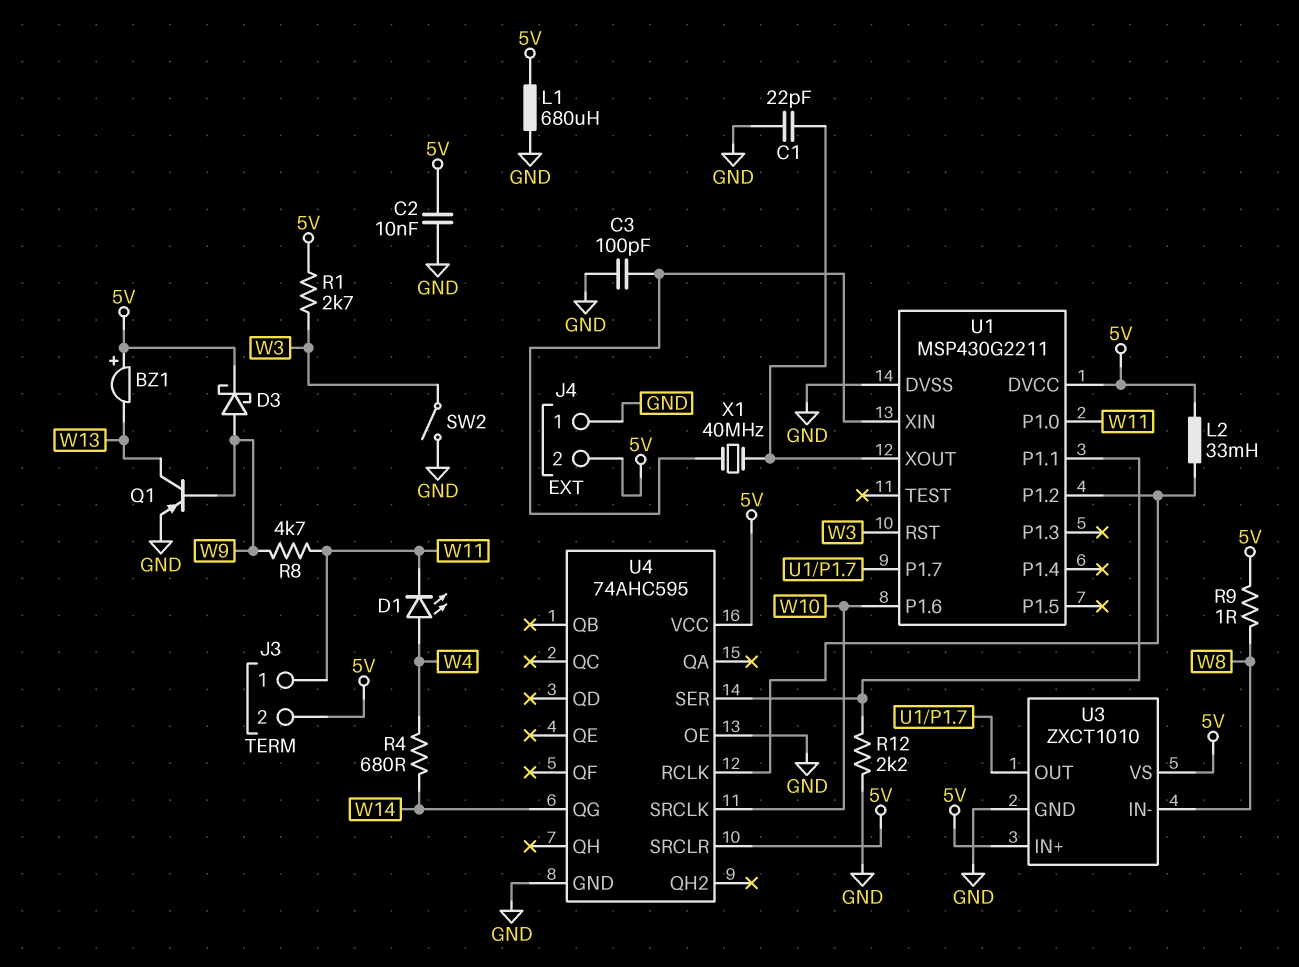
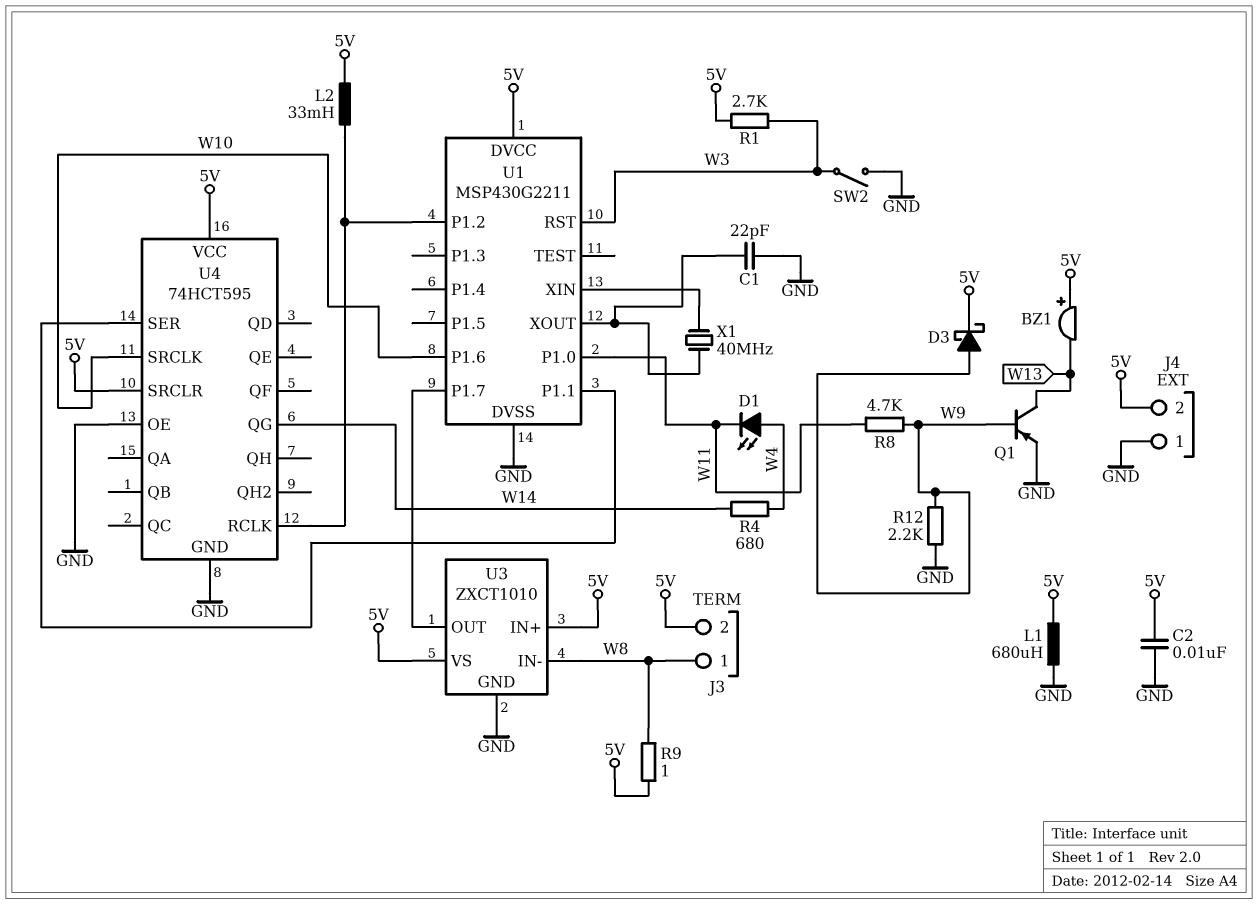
C3: 100pF (GND, U1/XIN) -> none
J3 pin 1: W11 -> W8
R12: 2.2k (GND, U1/P1.1) -> 2.2k (GND, W9)
U4: 74AHC595 -> 74HCT595

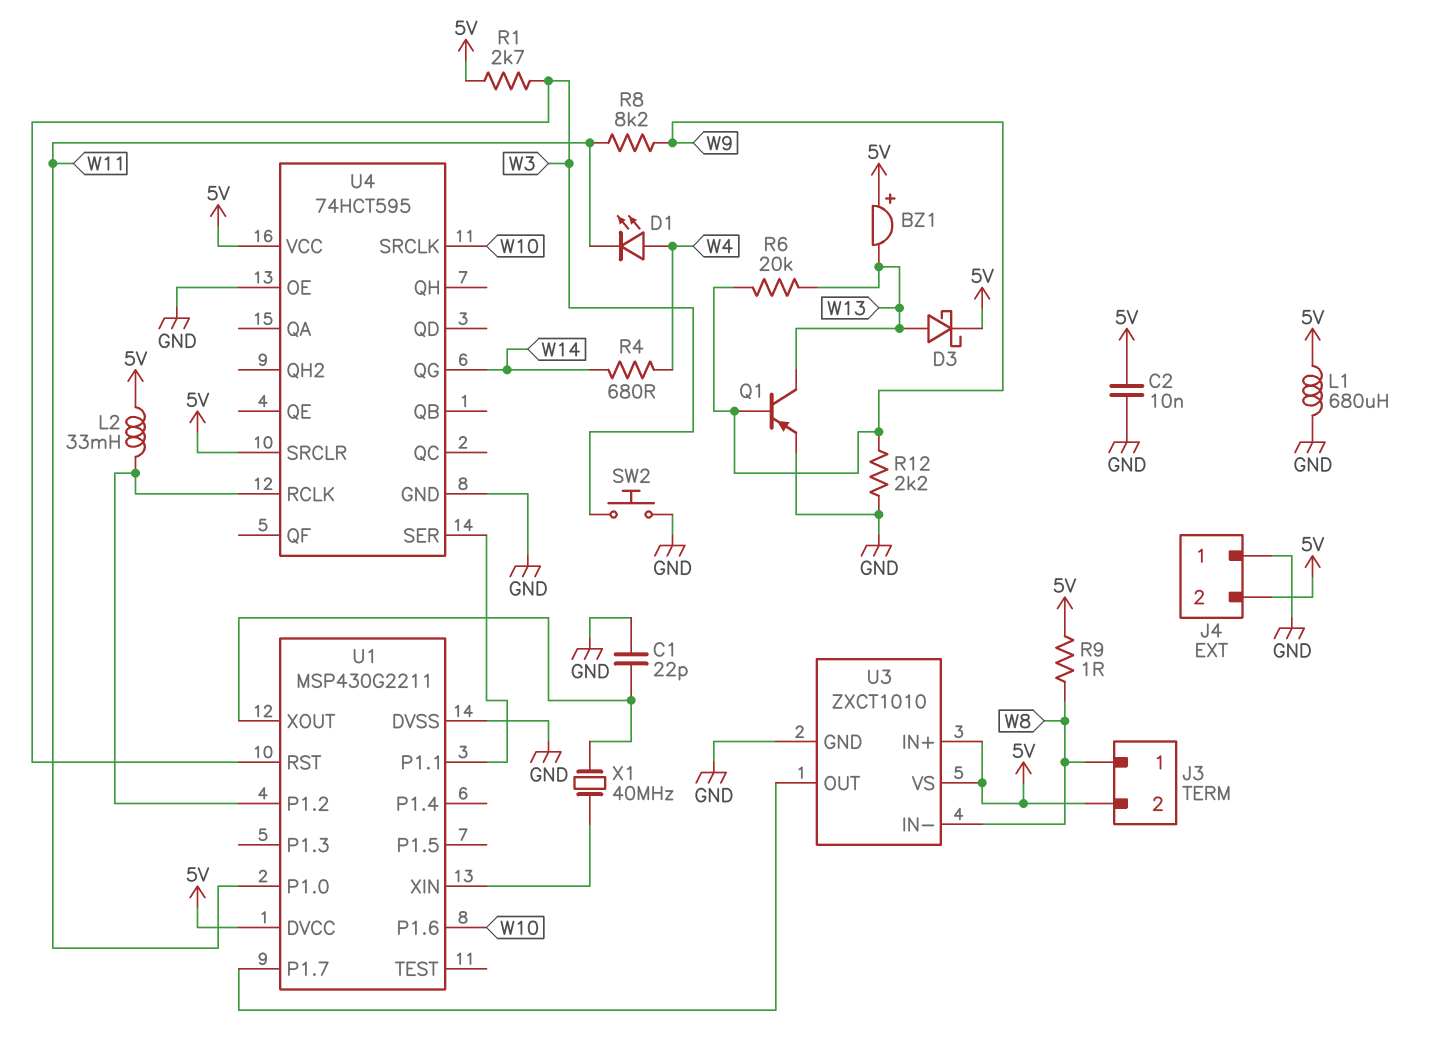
D3: schottky (A W9, K 5V) -> schottky (A W13, K 5V)
R6: none -> 20k (W9, W13)
R8: 4.7k (W9, W11) -> 8.2k (W9, W11)
SW2: switch (GND, W3) -> button (GND, W3)

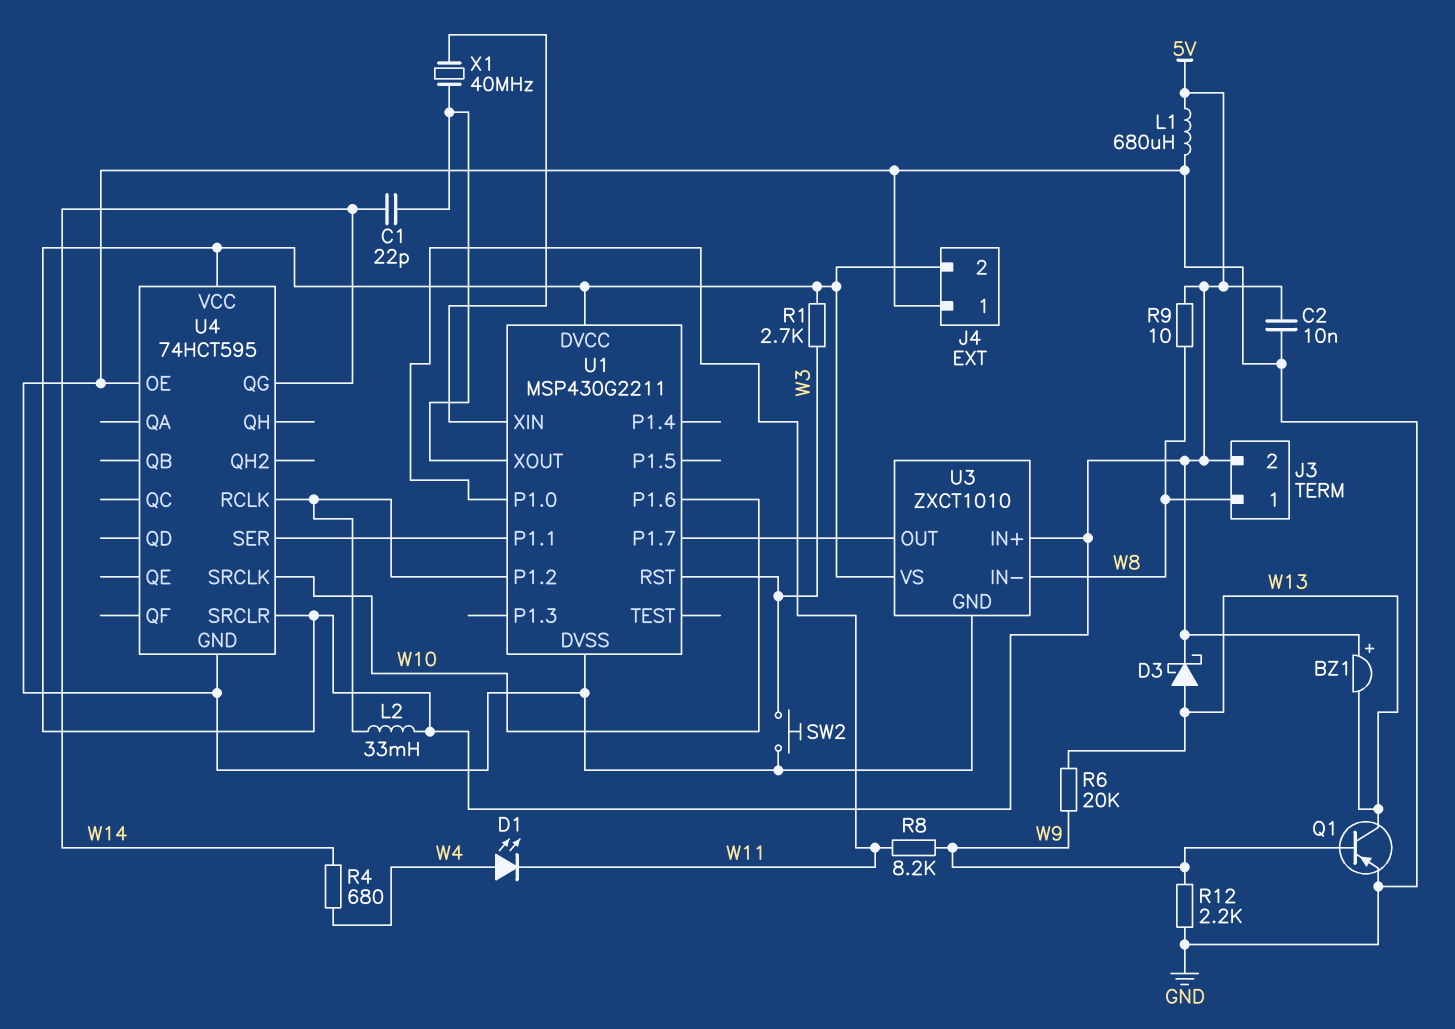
C1: 22pF (GND, U1/XOUT) -> 22pF (U1/XOUT, W14)
R9: 1 (5V, W8) -> 10 (5V, W8)

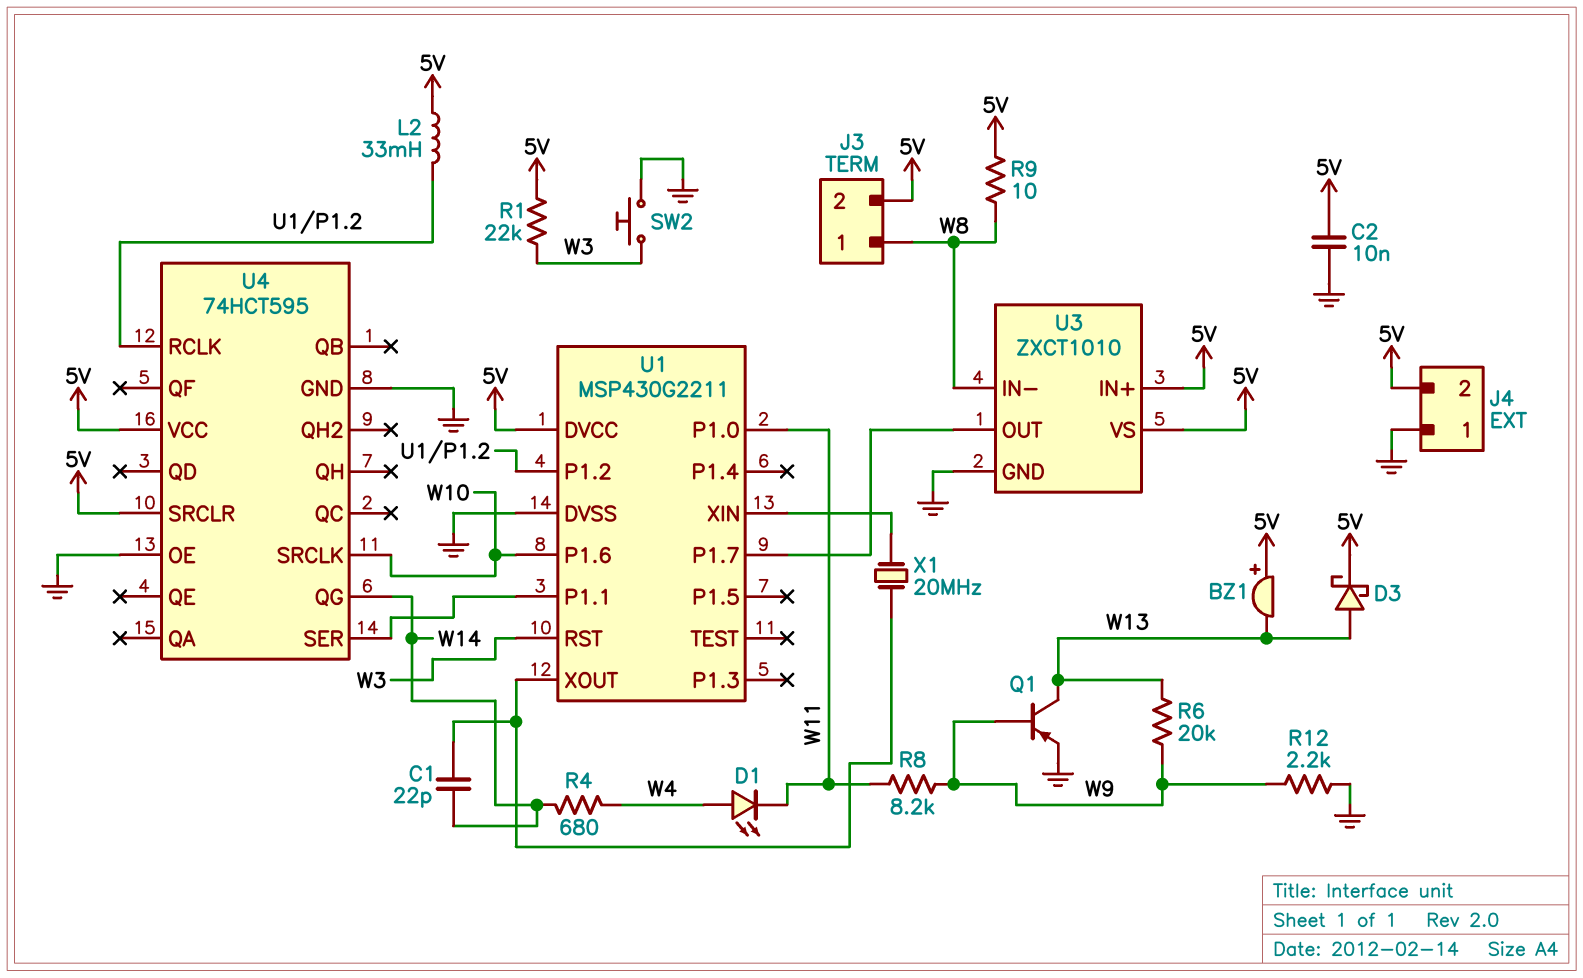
L1: 680uH (5V, GND) -> none
R1: 2.7k (5V, W3) -> 22k (5V, W3)
X1: 40MHz (U1/XIN, U1/XOUT) -> 20MHz (U1/XIN, U1/XOUT)

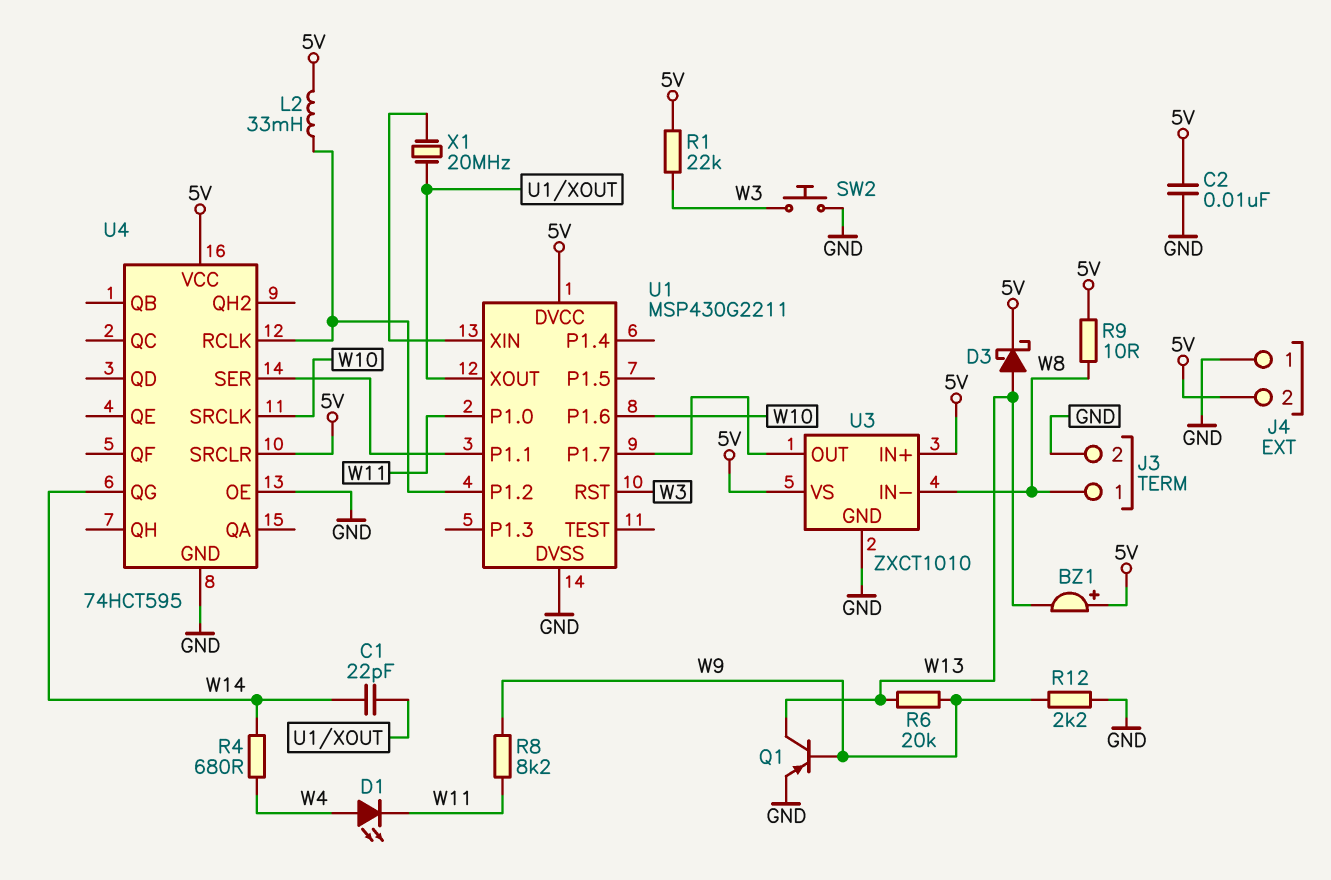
J3 pin 2: 5V -> GND

